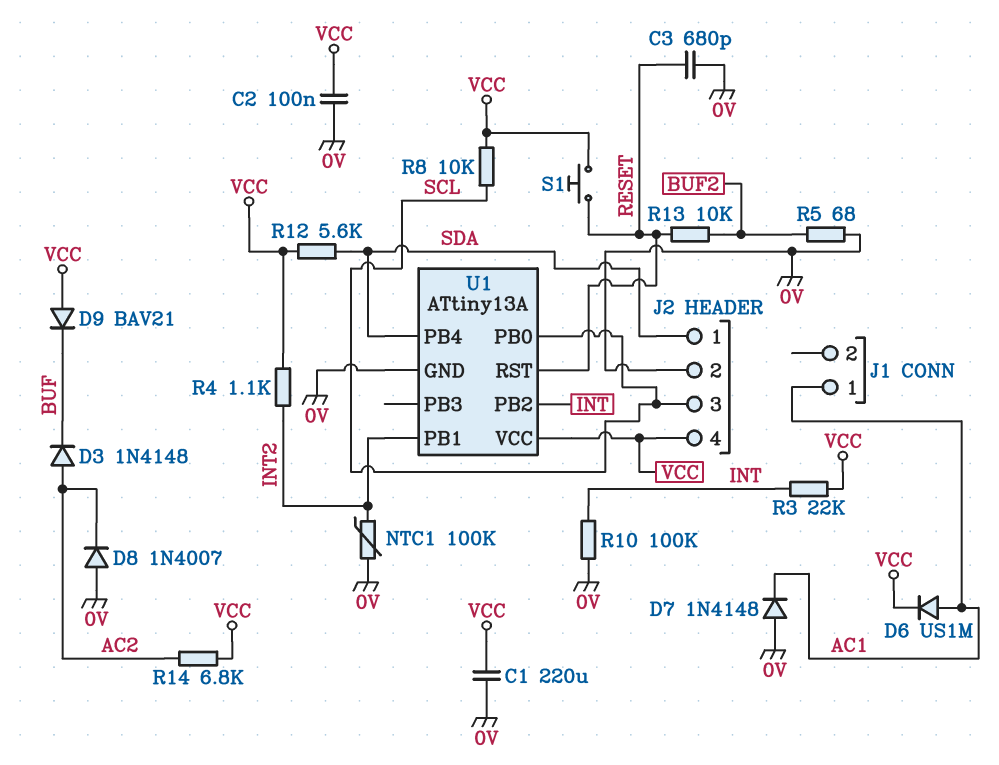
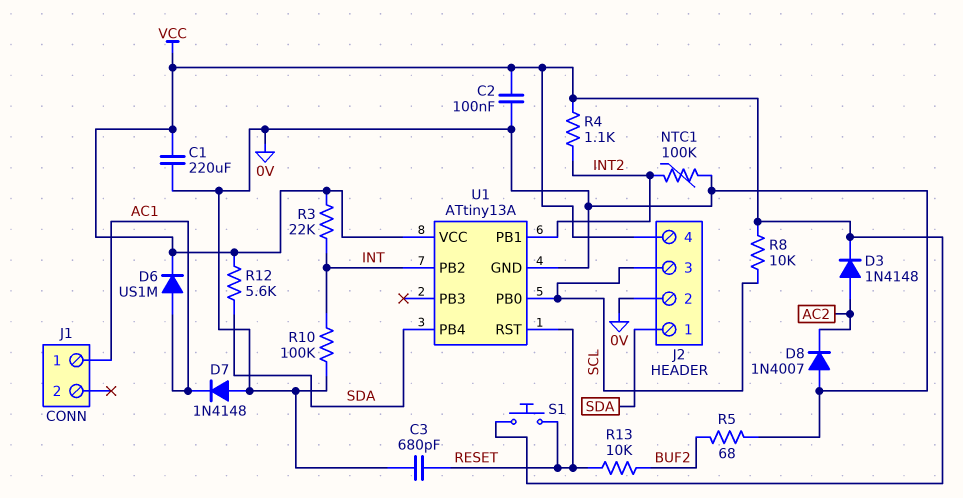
D3: diode 1N4148 (A AC2, K BUF) -> diode 1N4148 (A AC2, K VCC)
D9: diode BAV21 (A VCC, K BUF) -> none
R14: 6.8k (AC2, VCC) -> none

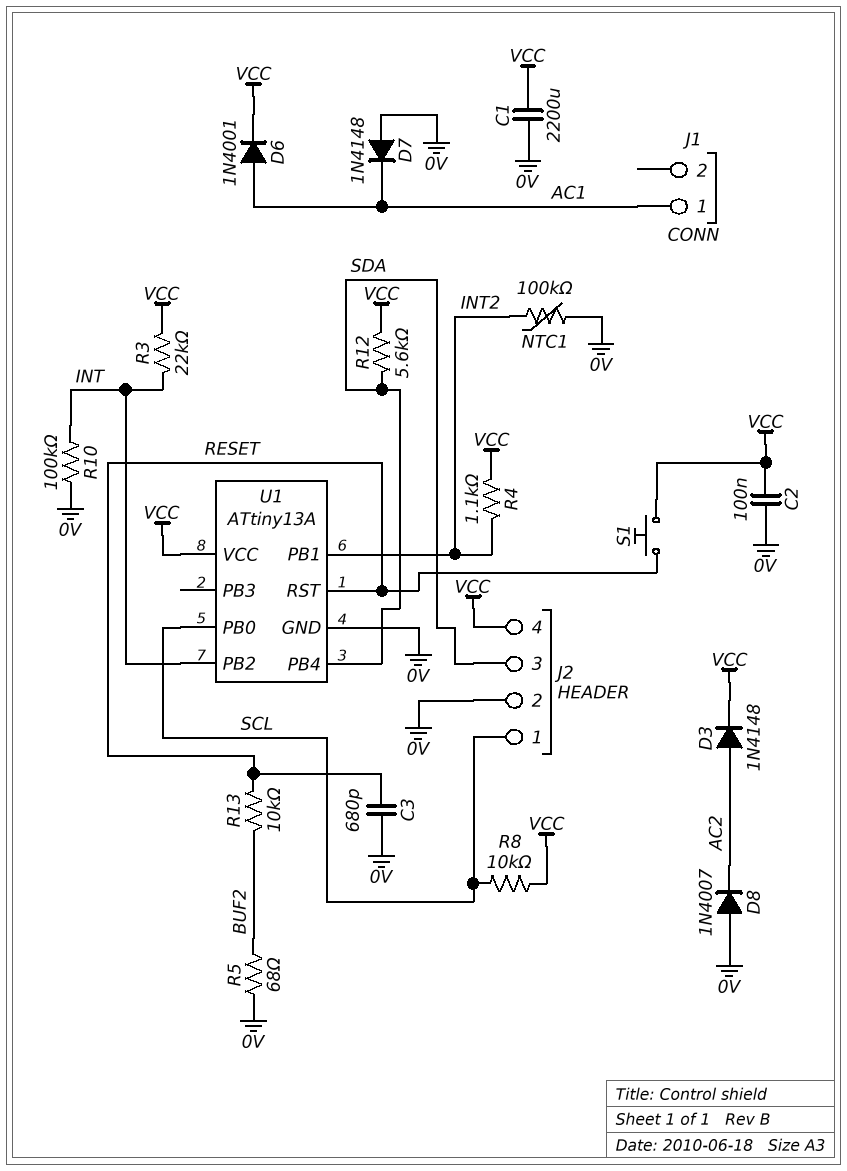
C1: 220uF (0V, VCC) -> 2200uF (0V, VCC)
D6: diode US1M (A AC1, K VCC) -> diode 1N4001 (A AC1, K VCC)
J2 pin 1: SDA -> SCL
J2 pin 3: SCL -> SDA

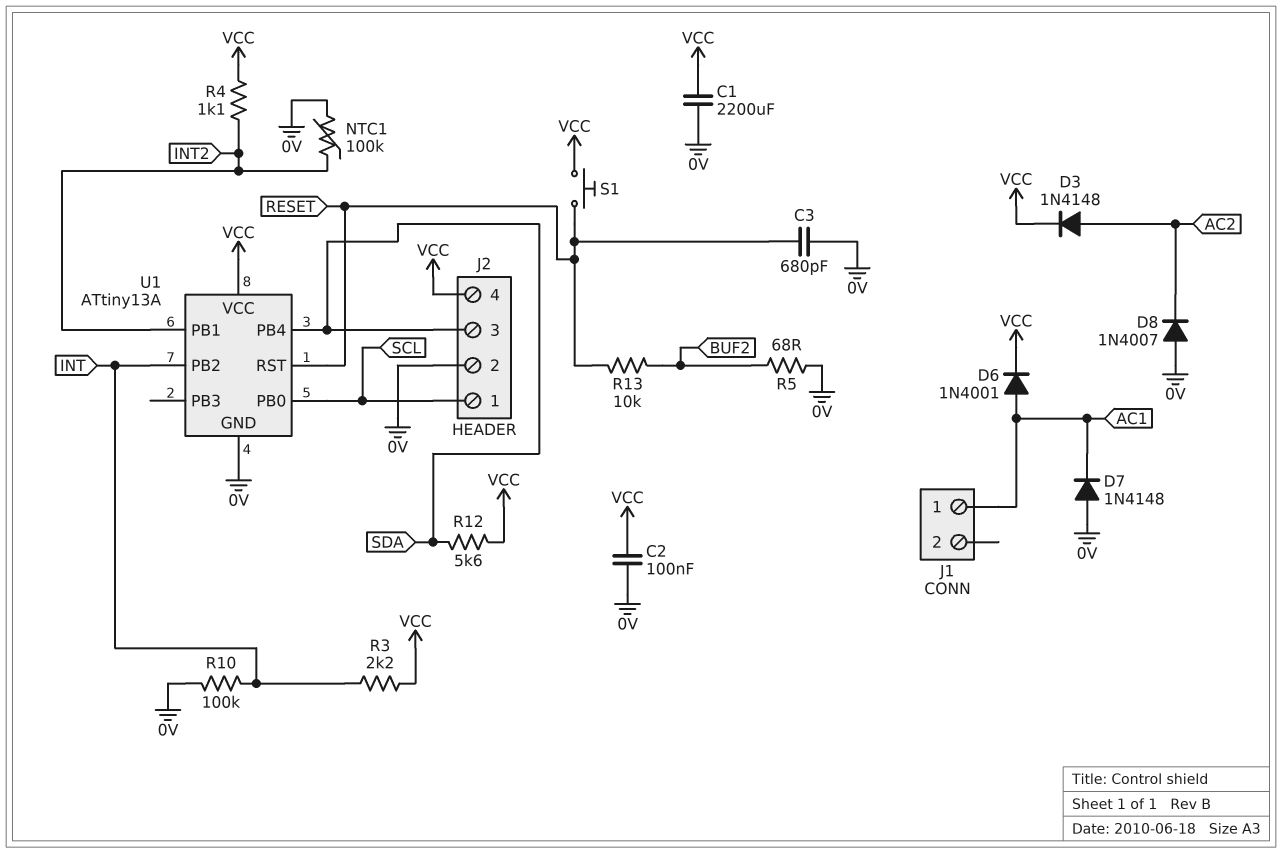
R3: 22k (INT, VCC) -> 2.2k (INT, VCC)
R8: 10k (SCL, VCC) -> none

